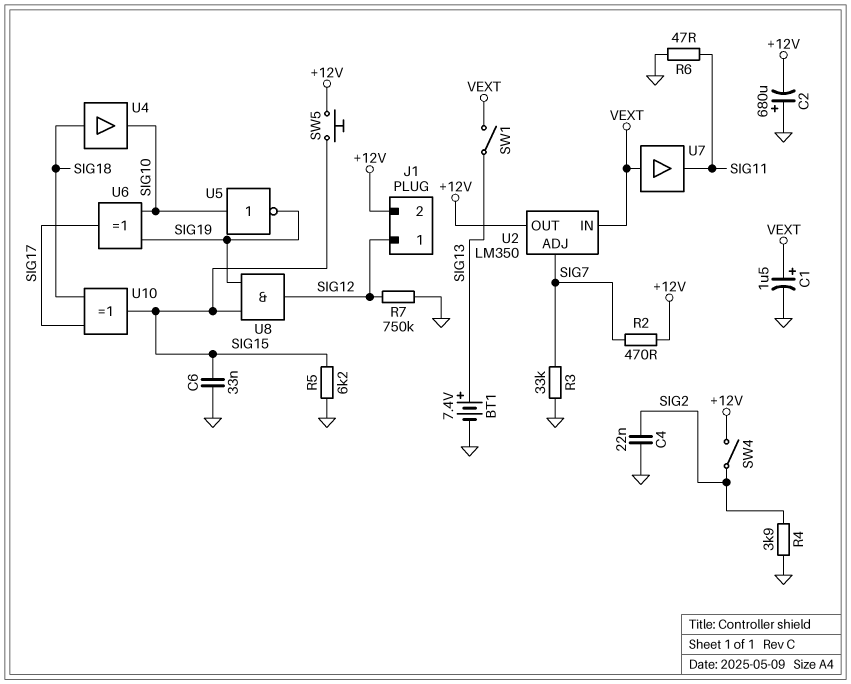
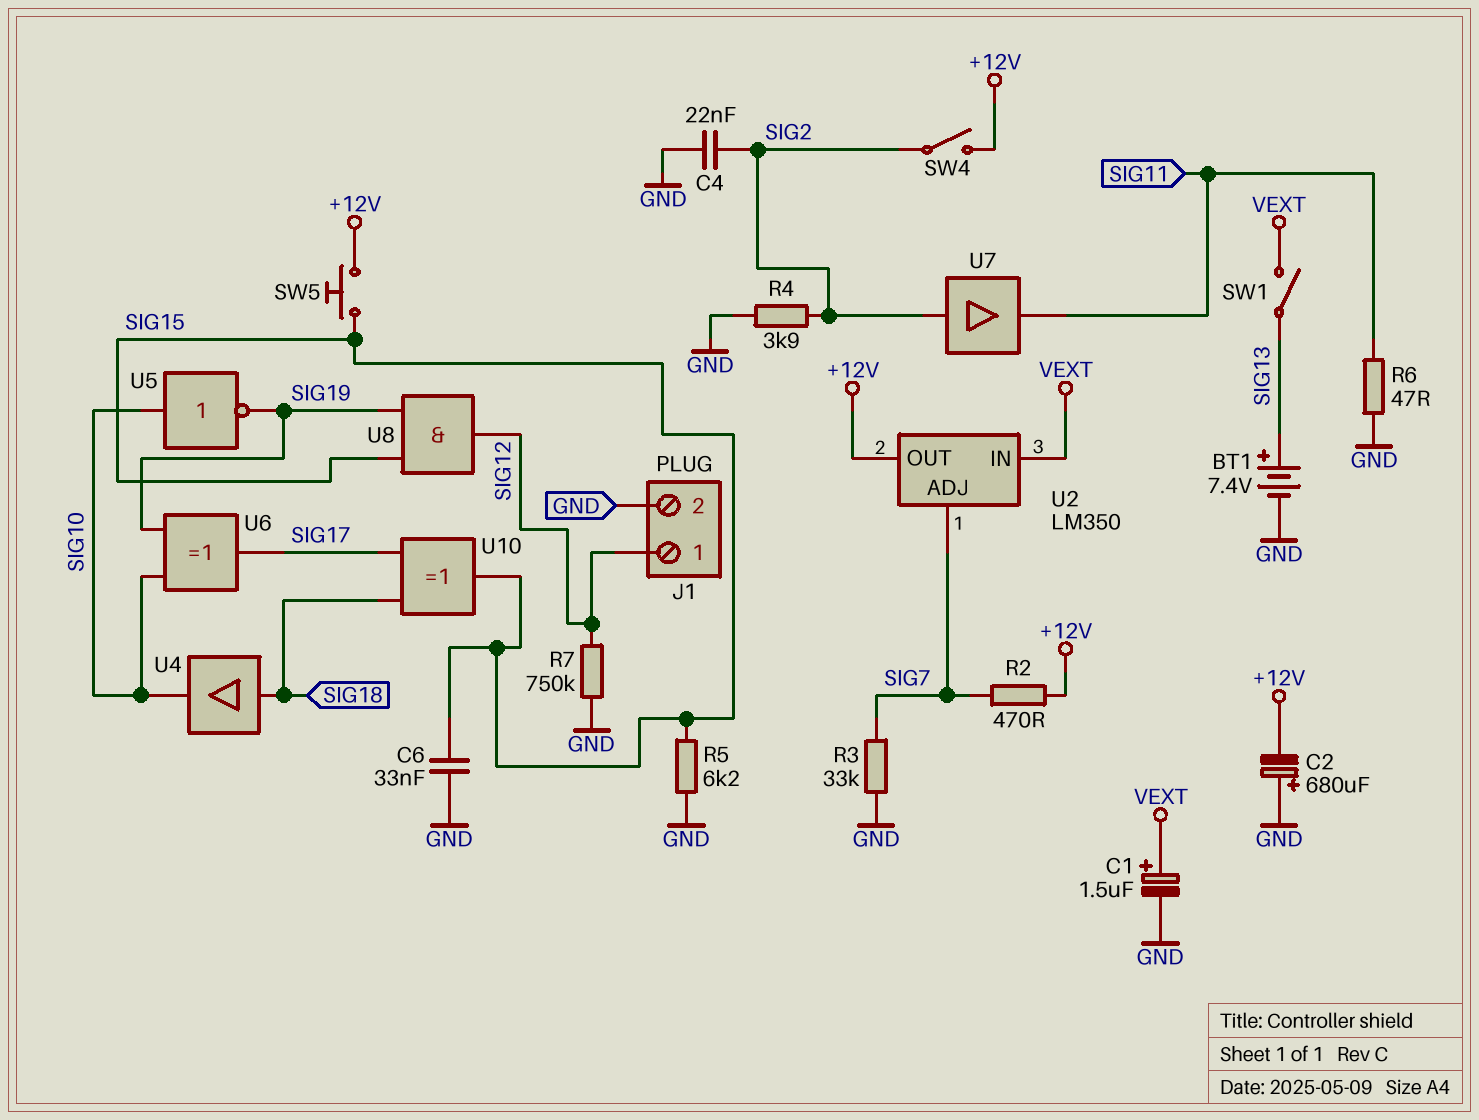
J1 pin 2: +12V -> GND
U7: buffer (in VEXT, out SIG11) -> buffer (in SIG2, out SIG11)

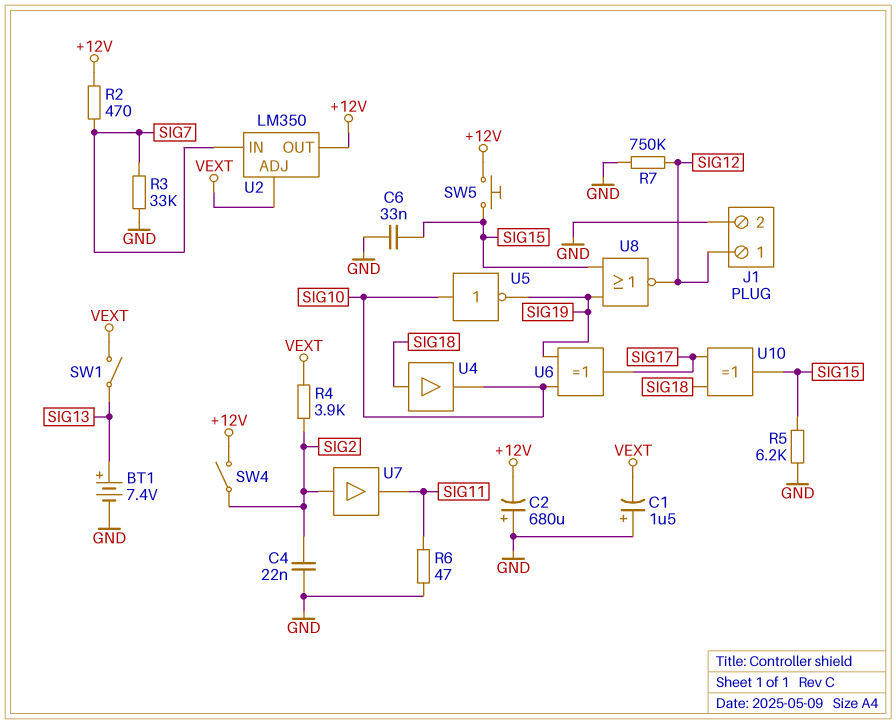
C1: 1.5uF (plus VEXT, minus GND) -> 1.5uF (plus GND, minus VEXT)
R4: 3.9k (GND, SIG2) -> 3.9k (SIG2, VEXT)
U2 pin ADJ: SIG7 -> VEXT
U2 pin IN: VEXT -> SIG7
U8: AND (in SIG15, in SIG19, out SIG12) -> NOR (in SIG15, in SIG19, out SIG12)

